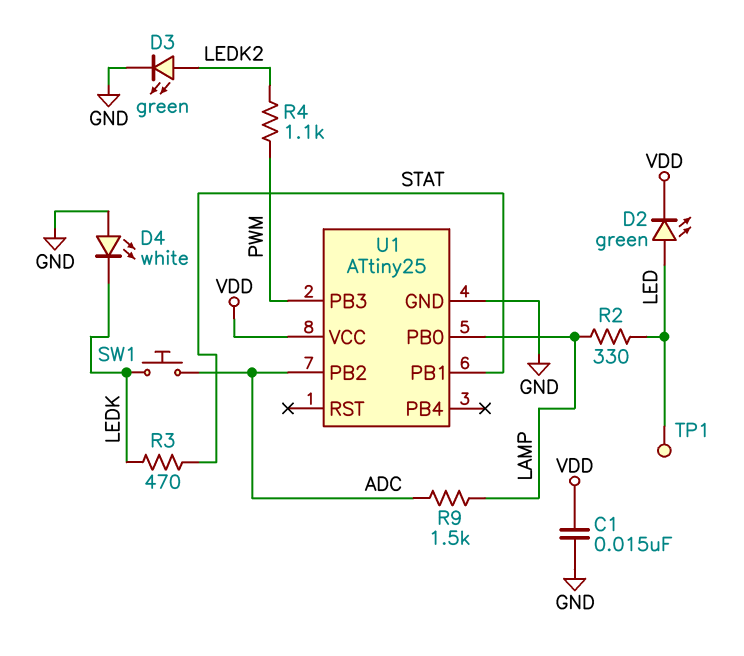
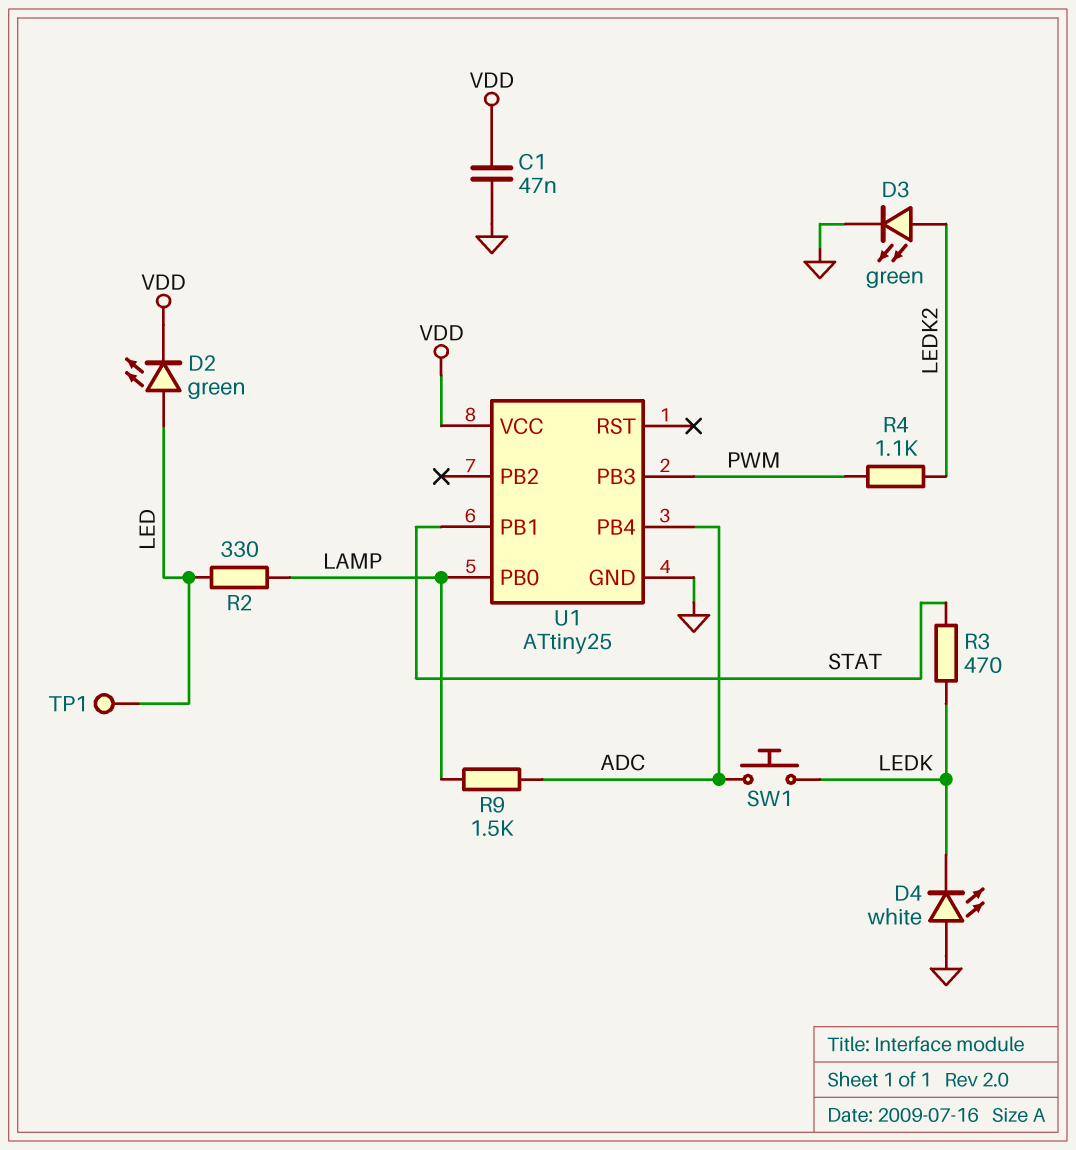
C1: 15nF (GND, VDD) -> 47nF (GND, VDD)
U1 pin PB2: ADC -> none
U1 pin PB4: none -> ADC

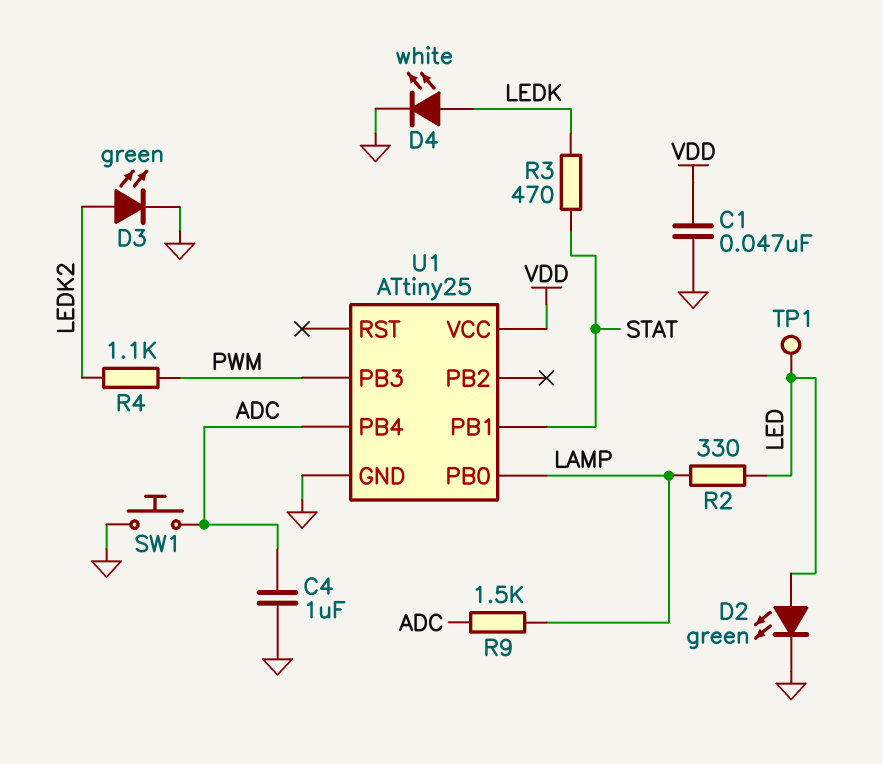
C4: none -> 1uF (ADC, GND)
D2: LED green (A LED, K VDD) -> LED green (A LED, K GND)
D4: LED white (A GND, K LEDK) -> LED white (A LEDK, K GND)
SW1: button (ADC, LEDK) -> button (ADC, GND)

